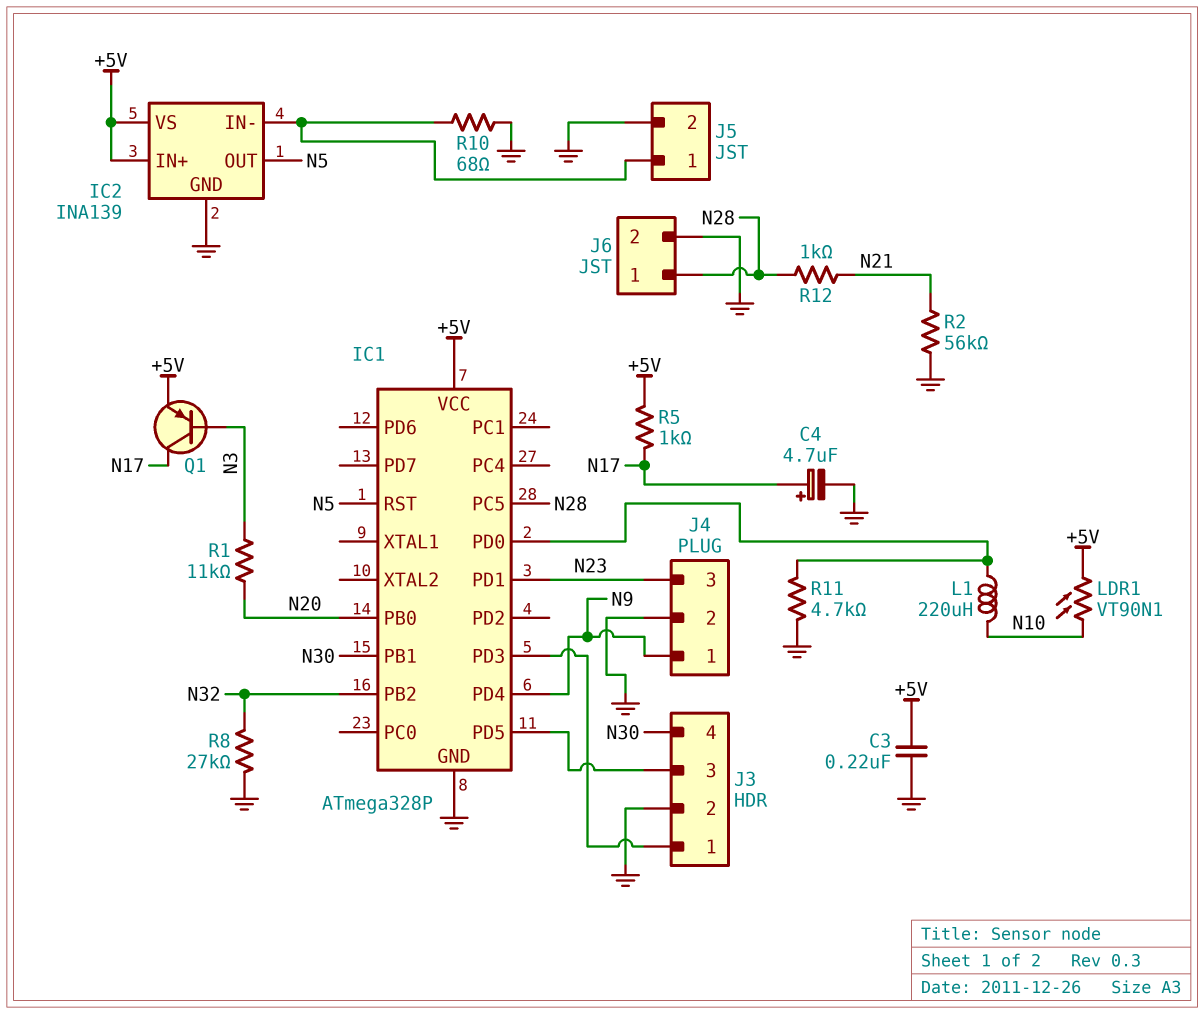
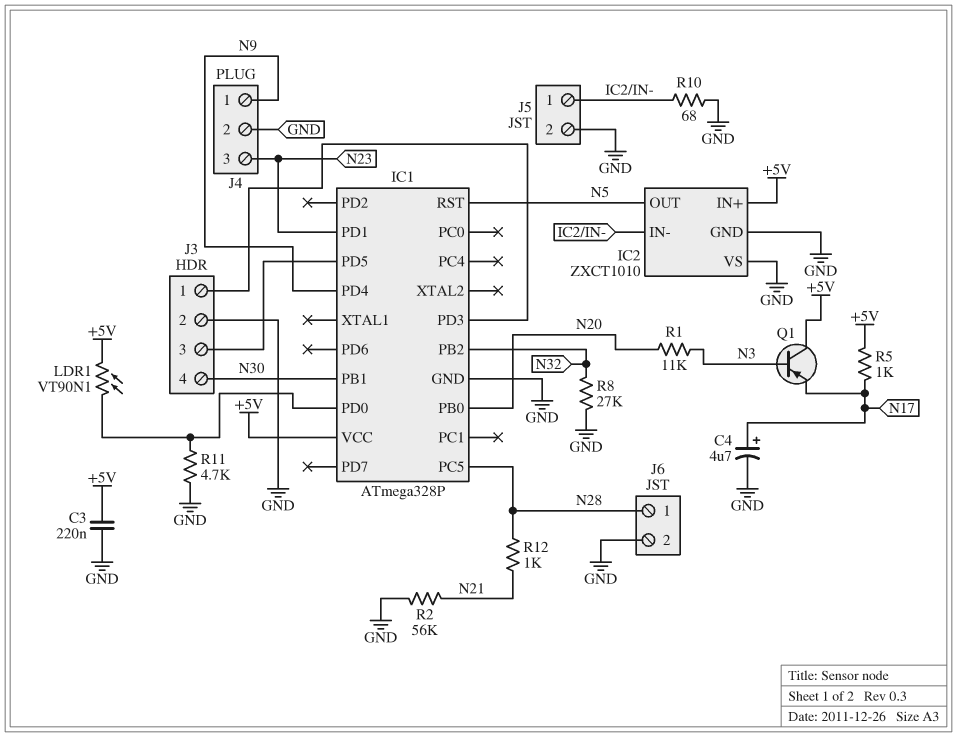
IC2: INA139 -> ZXCT1010
IC2 pin VS: +5V -> GND
L1: 220uH (IC1/PD0, N10) -> none
LDR1: VT90N1 (+5V, N10) -> VT90N1 (+5V, IC1/PD0)
Q1: PNP (B N3, C N17, E +5V) -> PNP (B N3, C +5V, E N17)

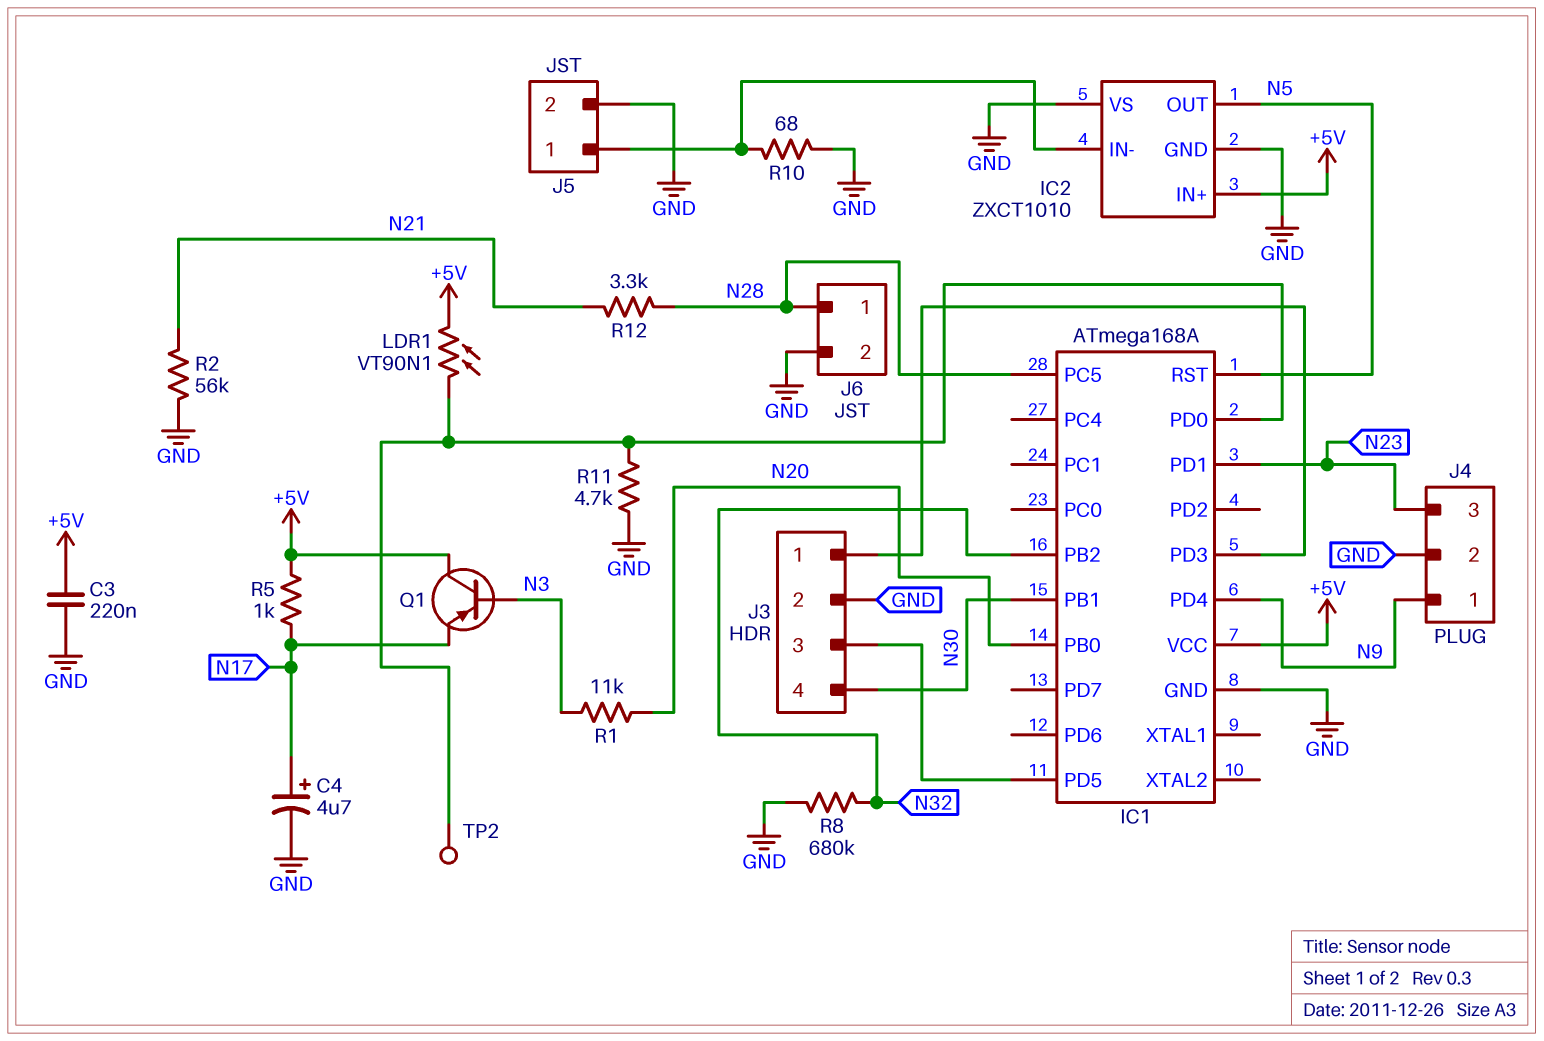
IC1: ATmega328P -> ATmega168A
R8: 27k (GND, N32) -> 680k (GND, N32)
R12: 1k (N21, N28) -> 3.3k (N21, N28)
TP2: none -> test point (IC1/PD0)

